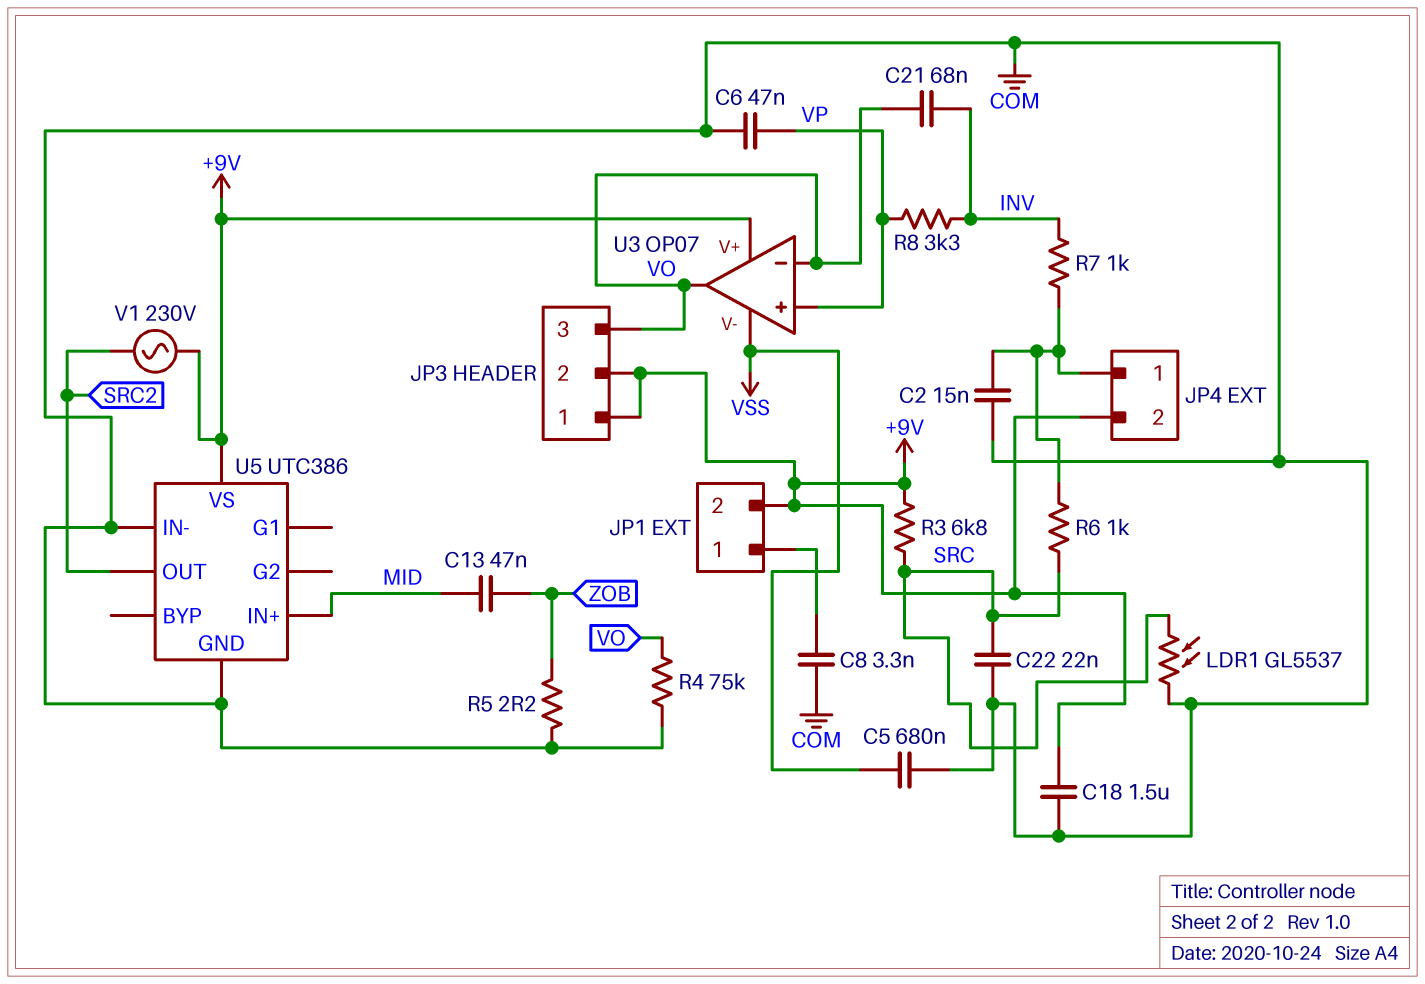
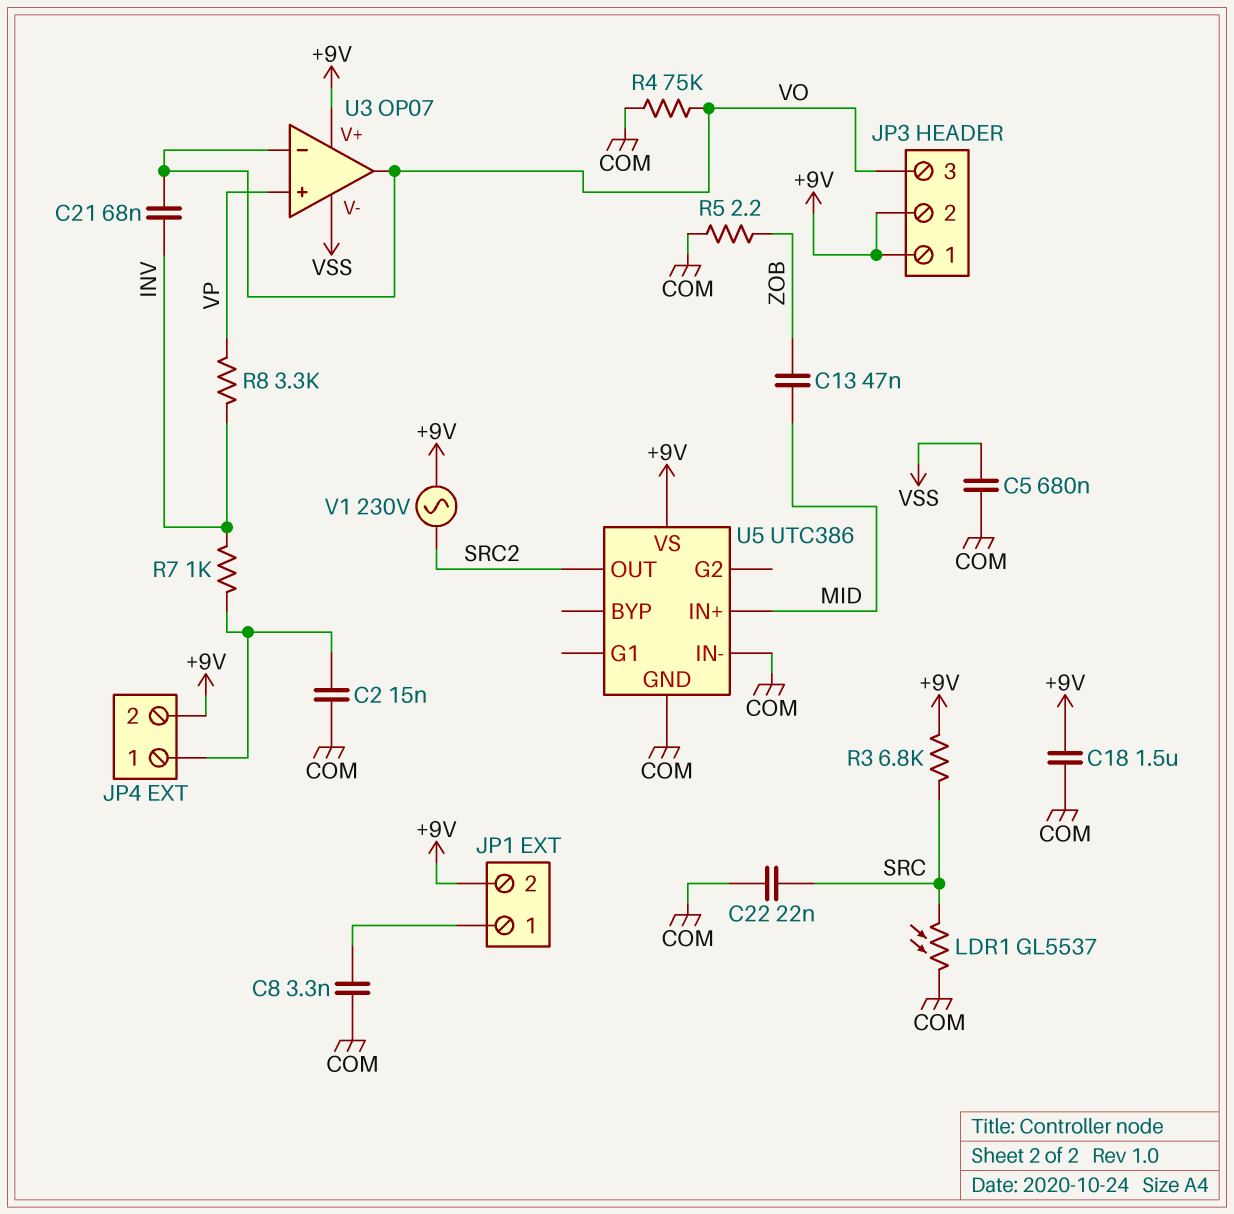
C6: 47nF (COM, VP) -> none
R6: 1k (JP4/1, SRC) -> none

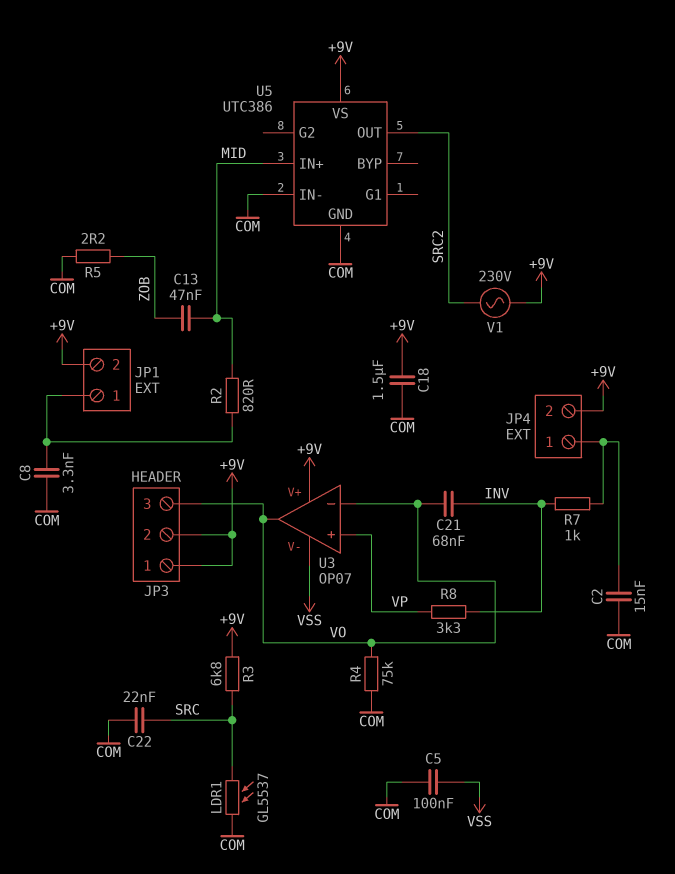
C5: 680nF (COM, VSS) -> 100nF (COM, VSS)
R2: none -> 820 (JP1/1, MID)

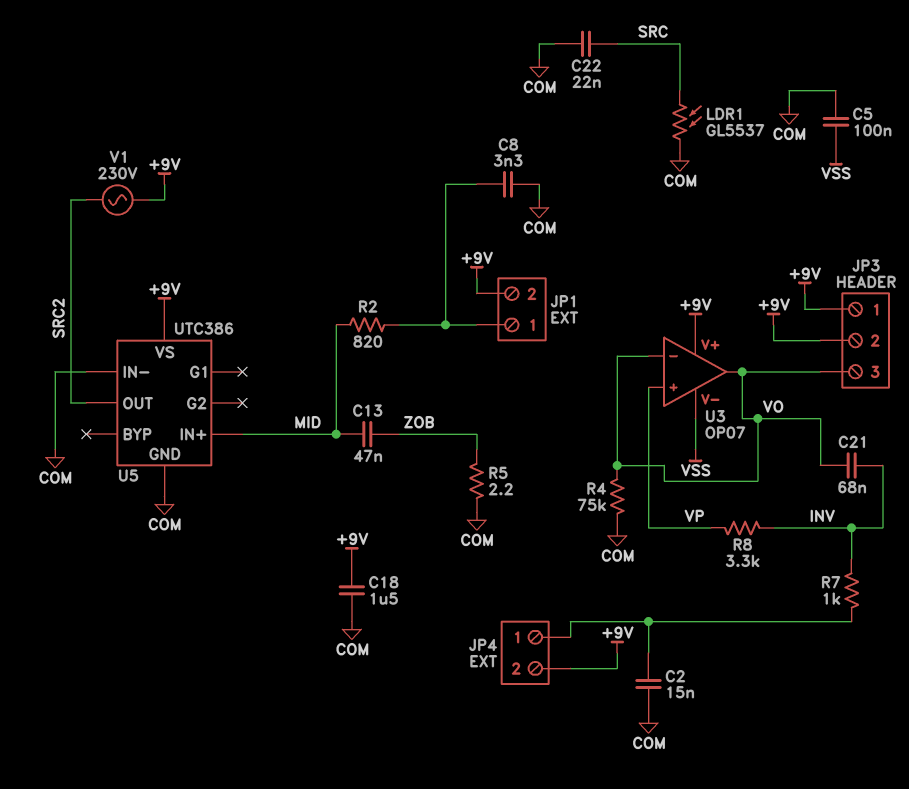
R3: 6.8k (+9V, SRC) -> none

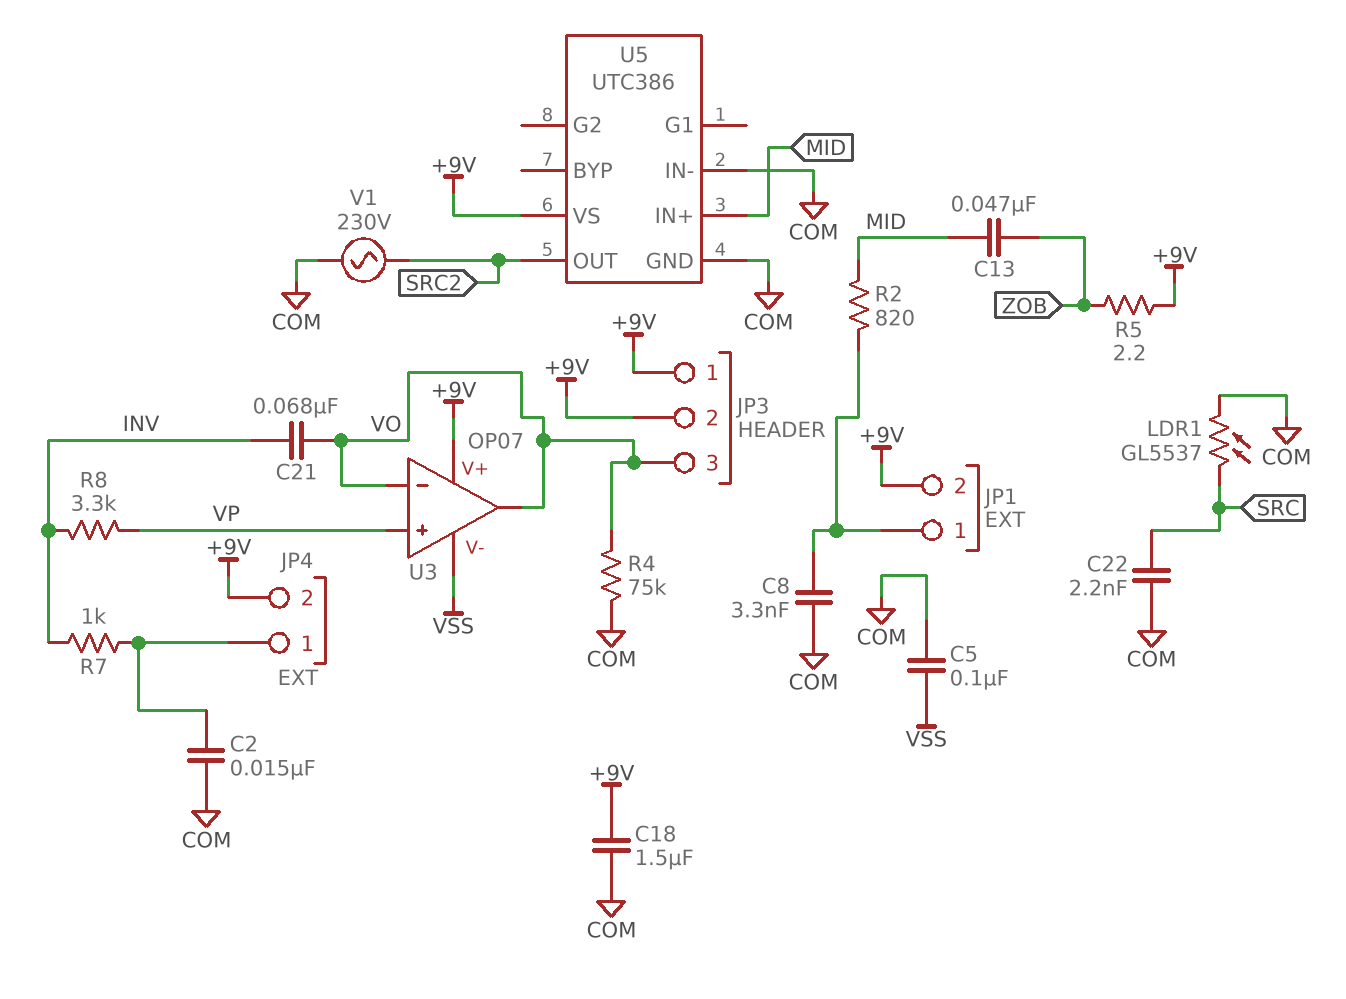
C22: 22nF (COM, SRC) -> 2.2nF (COM, SRC)
R5: 2.2 (COM, ZOB) -> 2.2 (+9V, ZOB)
V1: AC 230V (+9V, SRC2) -> AC 230V (COM, SRC2)

